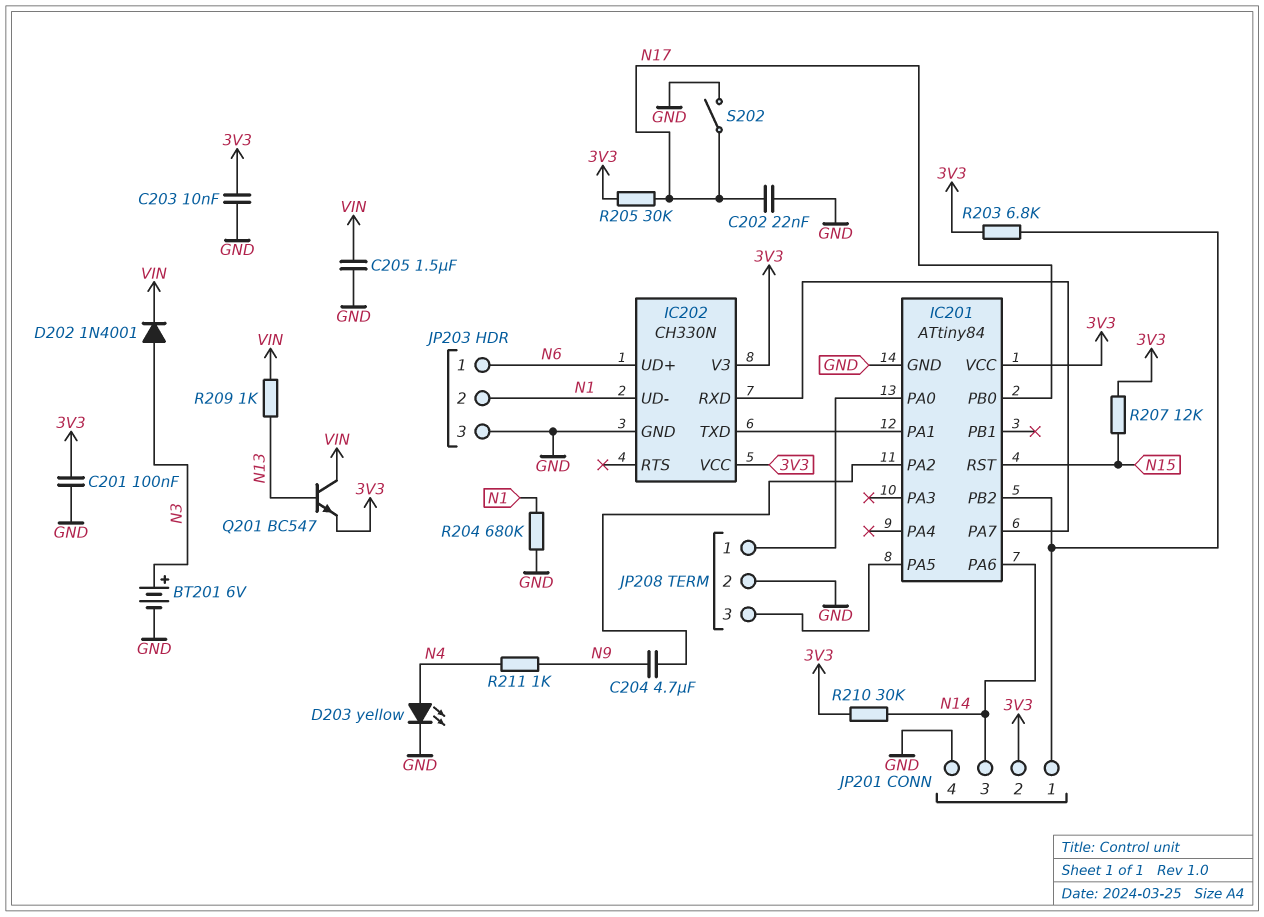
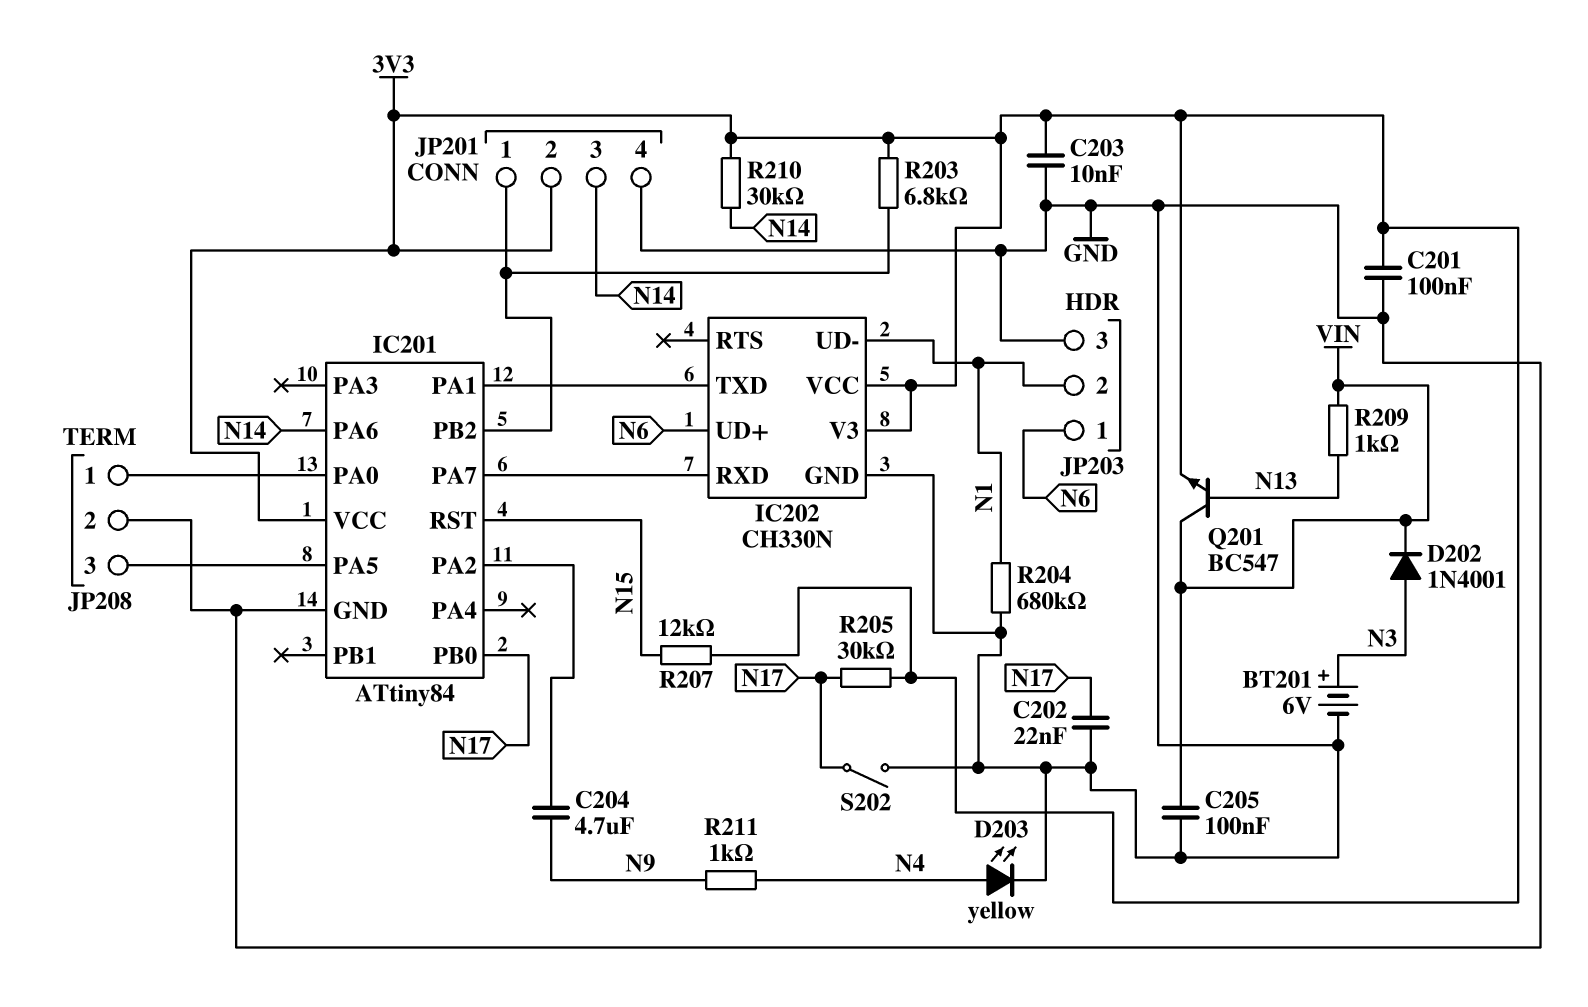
C205: 1.5uF (GND, VIN) -> 100nF (GND, VIN)

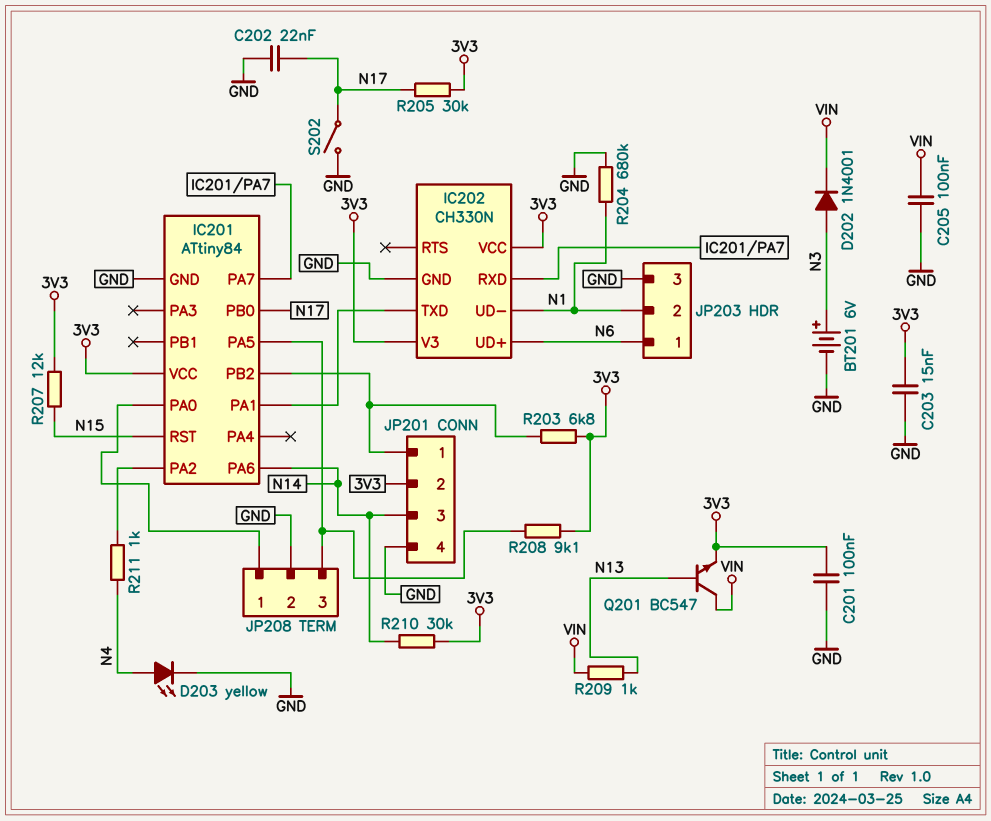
C203: 10nF (3V3, GND) -> 15nF (3V3, GND)
C204: 4.7uF (IC201/PA2, N9) -> none
R208: none -> 9.1k (3V3, IC201/PA5)
R211: 1k (N4, N9) -> 1k (IC201/PA2, N4)

